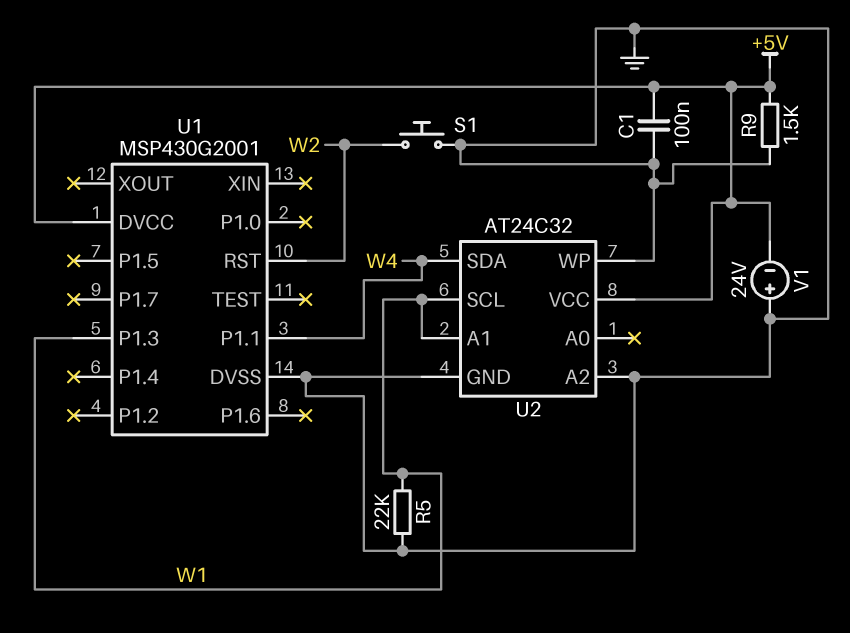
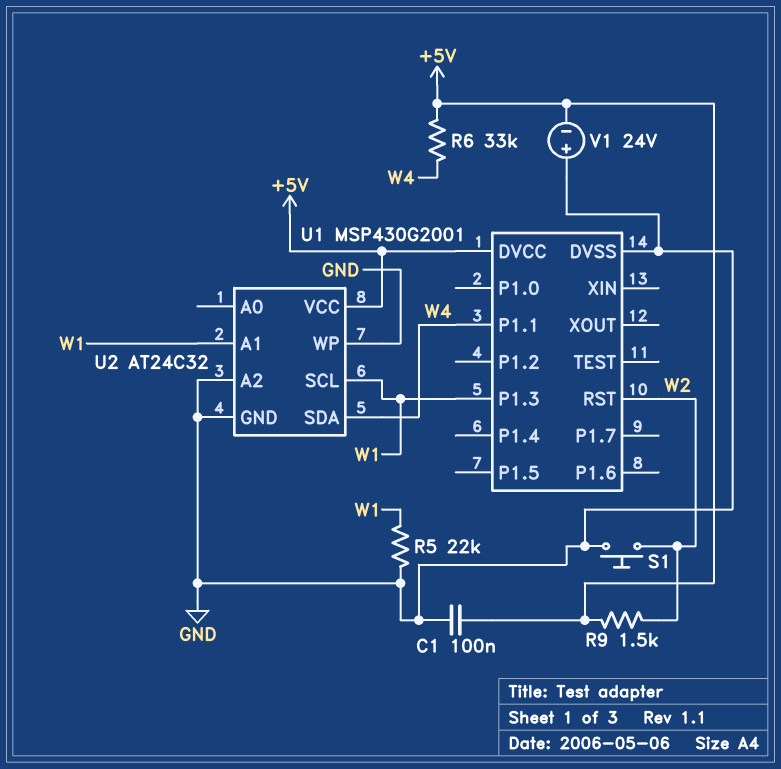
R6: none -> 33k (+5V, W4)
R9: 1.5k (+5V, GND) -> 1.5k (+5V, W2)

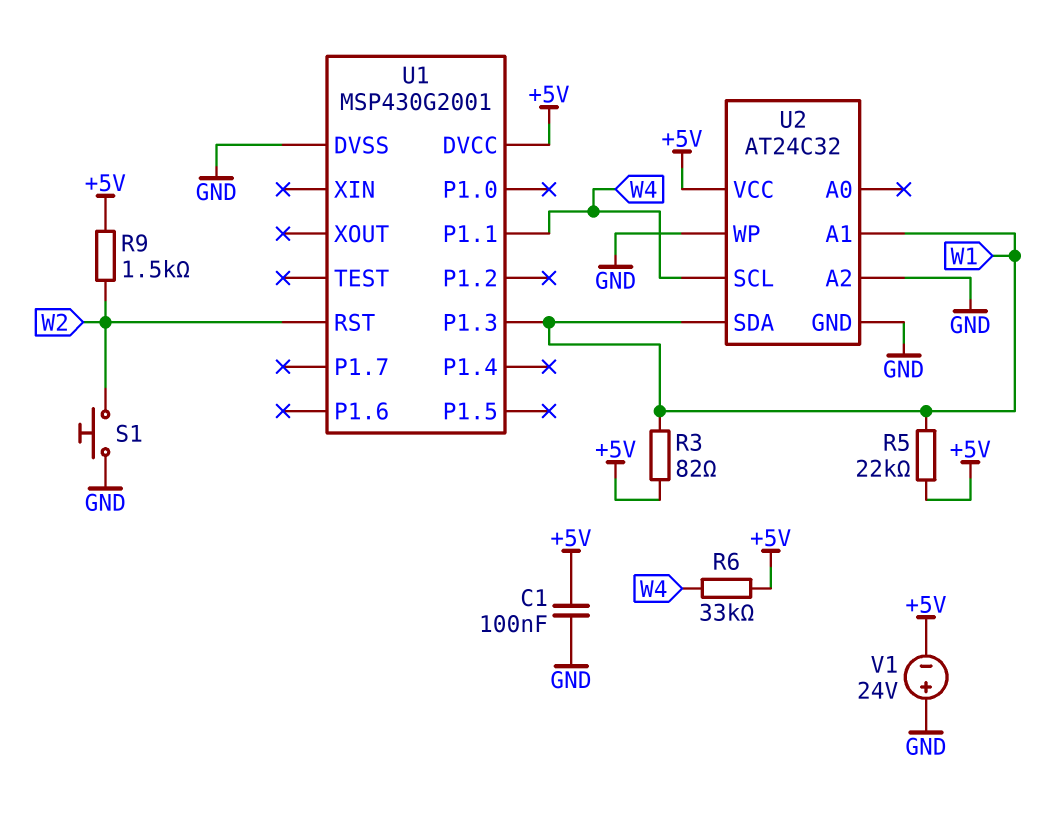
R3: none -> 82 (+5V, W1)
R5: 22k (GND, W1) -> 22k (+5V, W1)
U2 pin SCL: W1 -> W4
U2 pin SDA: W4 -> W1

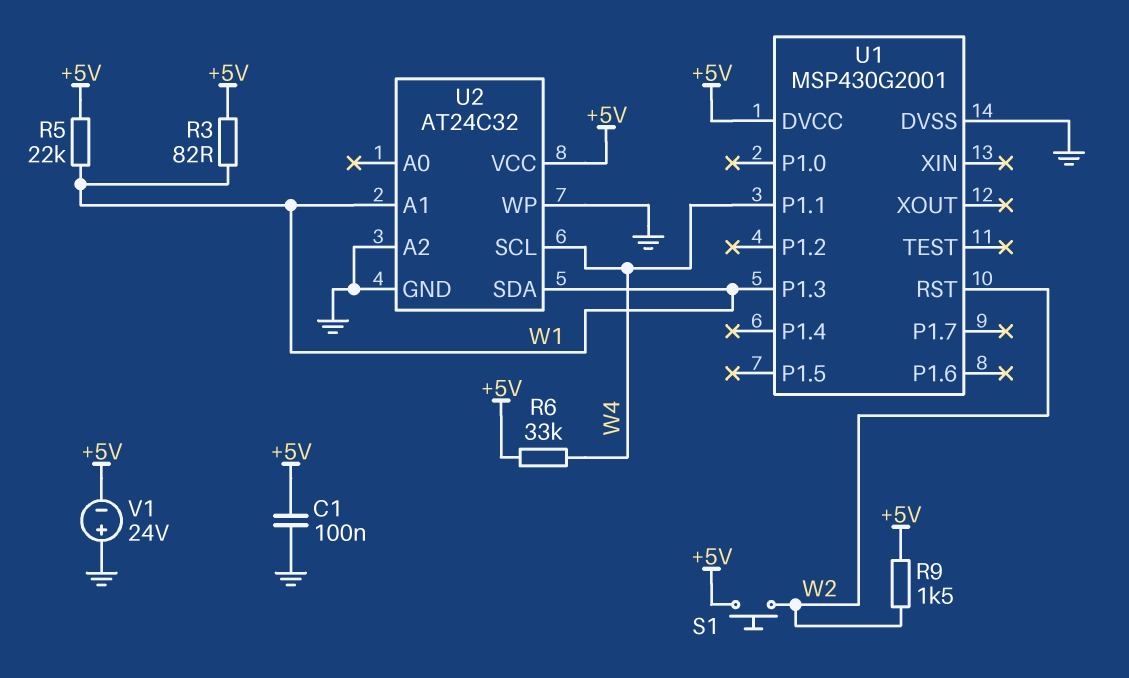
S1: button (GND, W2) -> button (+5V, W2)

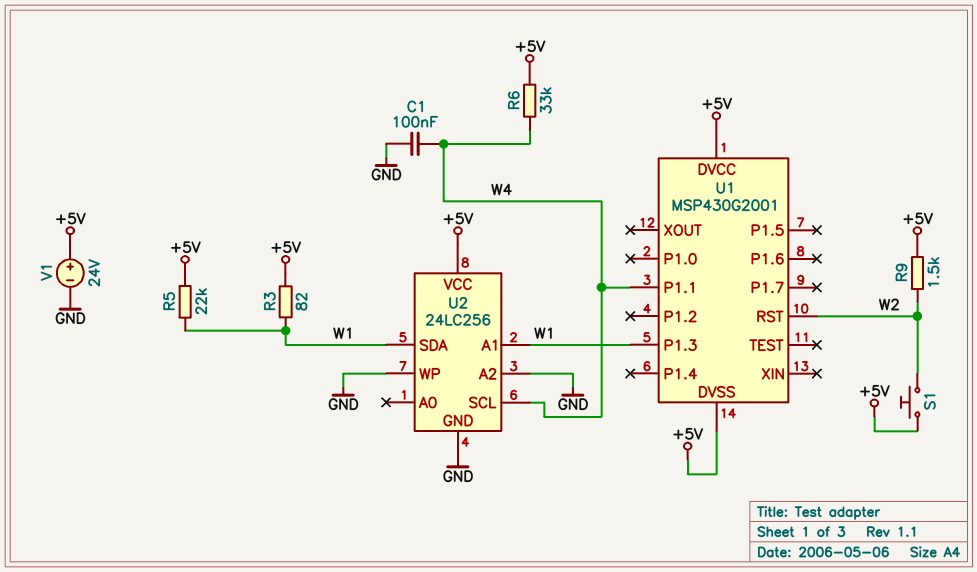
C1: 100nF (+5V, GND) -> 100nF (GND, W4)
U1 pin DVSS: GND -> +5V
U2: AT24C32 -> 24LC256
V1: 24V (plus GND, minus +5V) -> 24V (plus +5V, minus GND)

